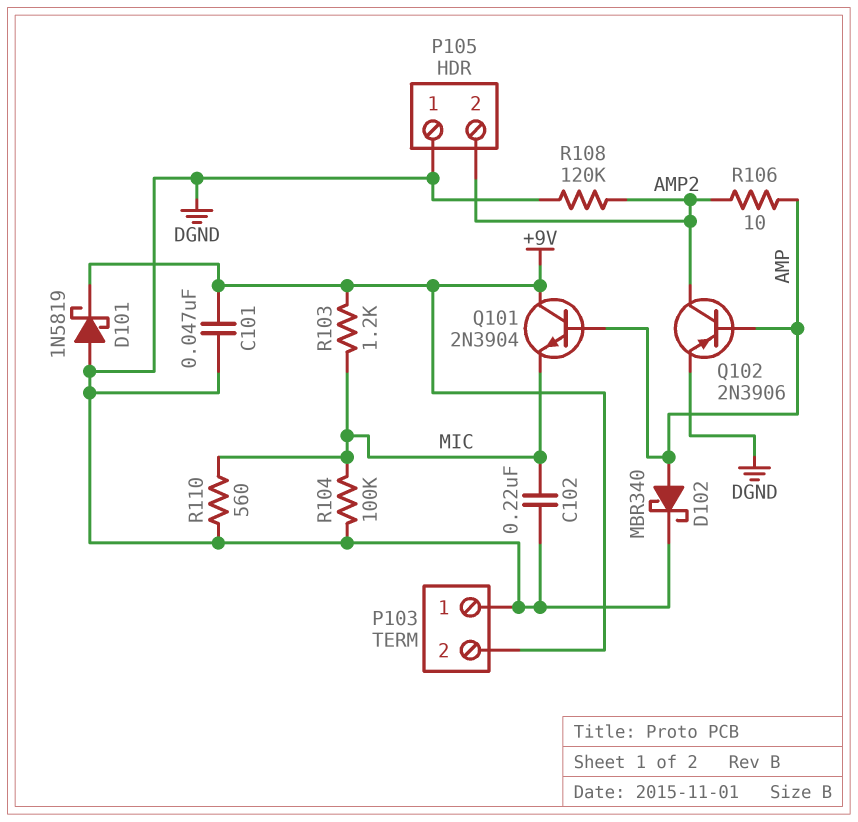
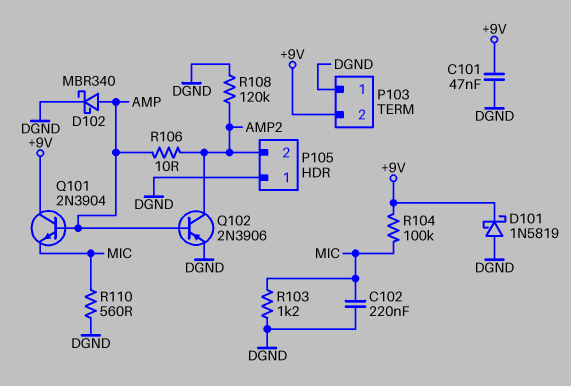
R103: 1.2k (+9V, MIC) -> 1.2k (DGND, MIC)
R104: 100k (DGND, MIC) -> 100k (+9V, MIC)

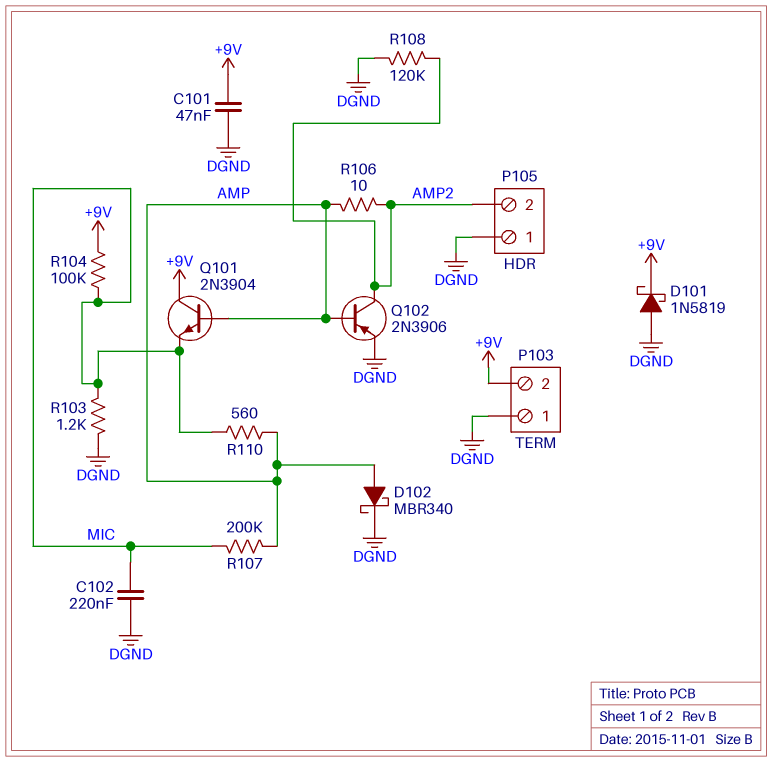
R107: none -> 200k (AMP, MIC)
R110: 560 (DGND, MIC) -> 560 (AMP, MIC)

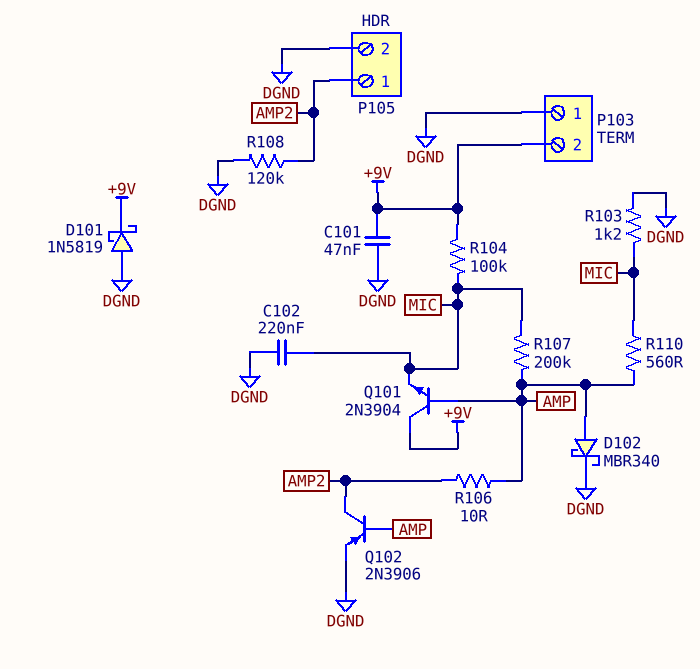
P105 pin 1: DGND -> AMP2
P105 pin 2: AMP2 -> DGND

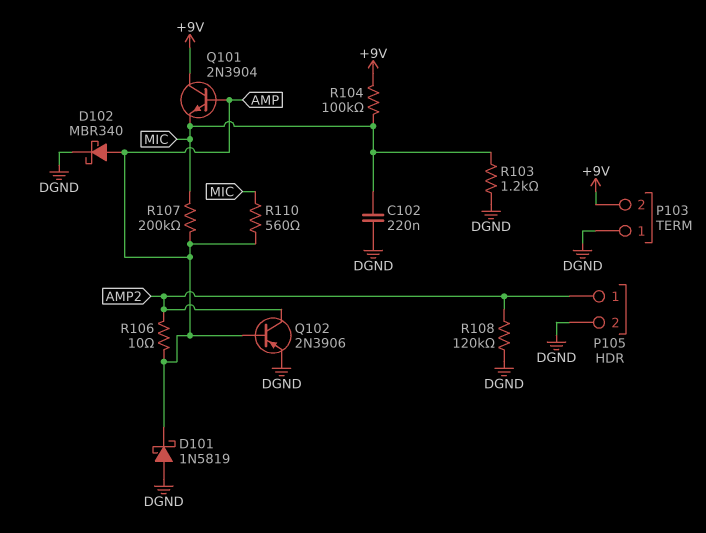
C101: 47nF (+9V, DGND) -> none
D101: schottky 1N5819 (A DGND, K +9V) -> schottky 1N5819 (A DGND, K AMP)

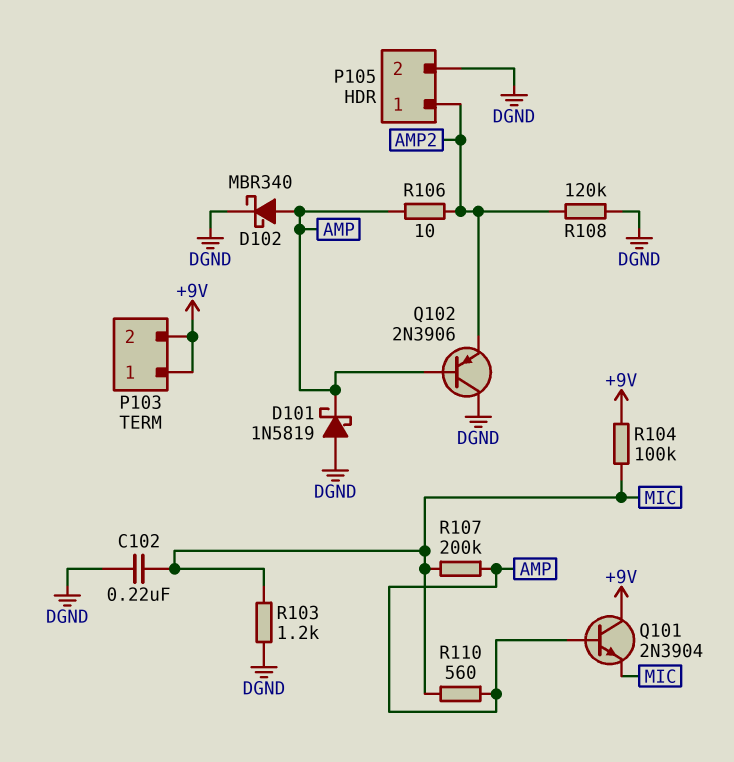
P103 pin 1: DGND -> +9V
Q102: PNP 2N3906 (B AMP, C AMP2, E DGND) -> PNP 2N3906 (B AMP, C DGND, E AMP2)

